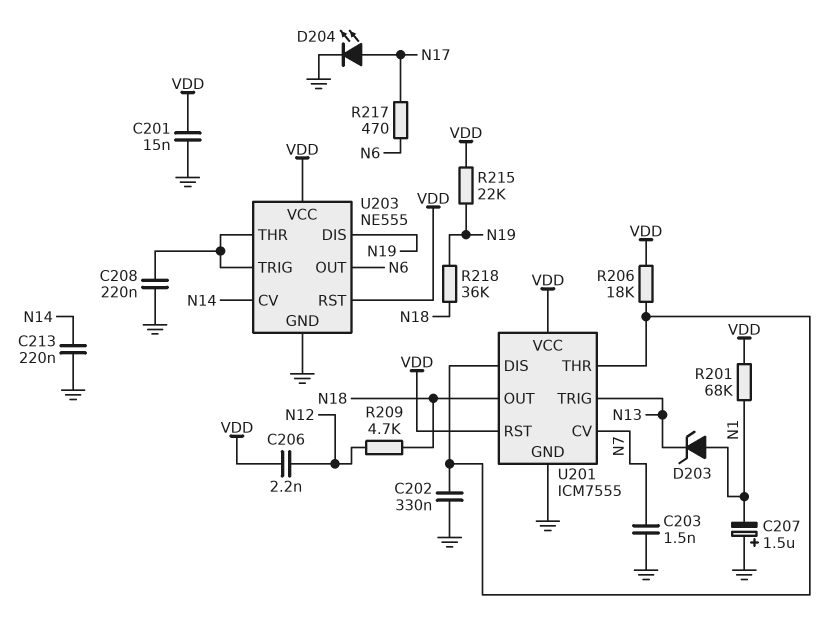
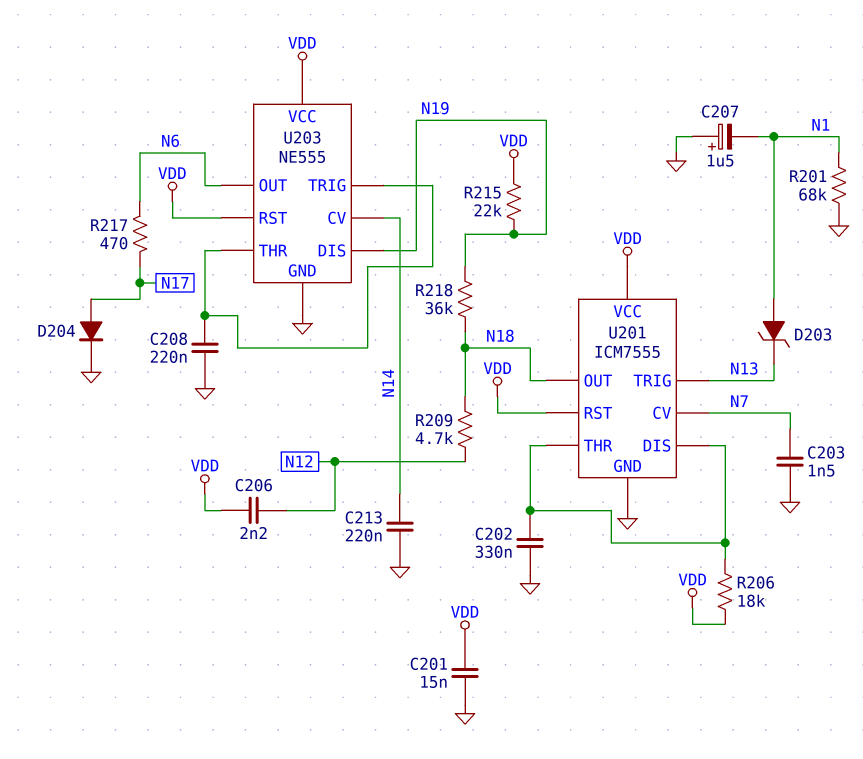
D204: LED (A N17, K GND) -> diode (A N17, K GND)
R201: 68k (N1, VDD) -> 68k (GND, N1)

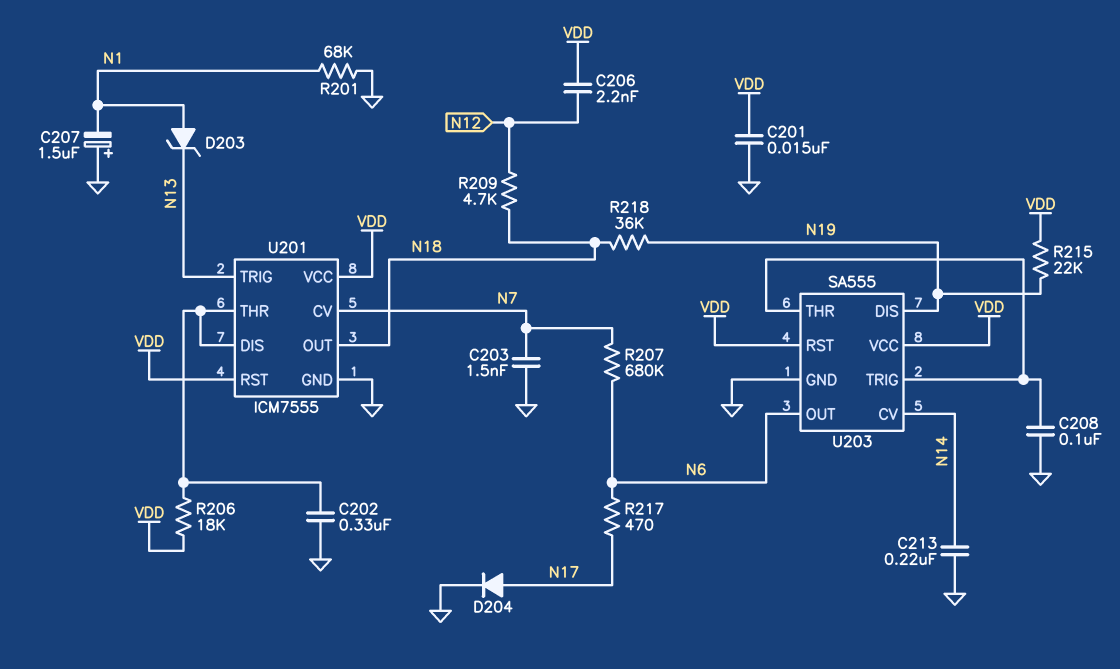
C208: 220nF (GND, U203/THR) -> 100nF (GND, U203/THR)
R207: none -> 680k (N6, N7)
U203: NE555 -> SA555

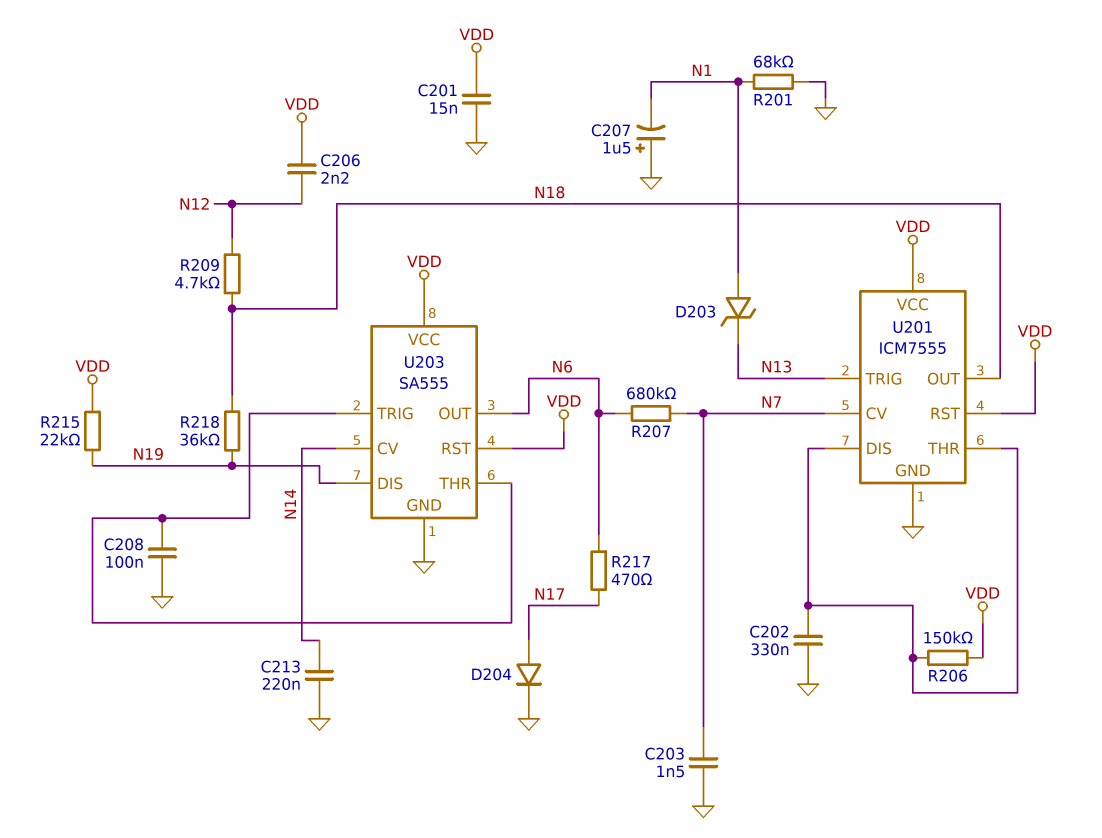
R206: 18k (U201/DIS, VDD) -> 150k (U201/DIS, VDD)

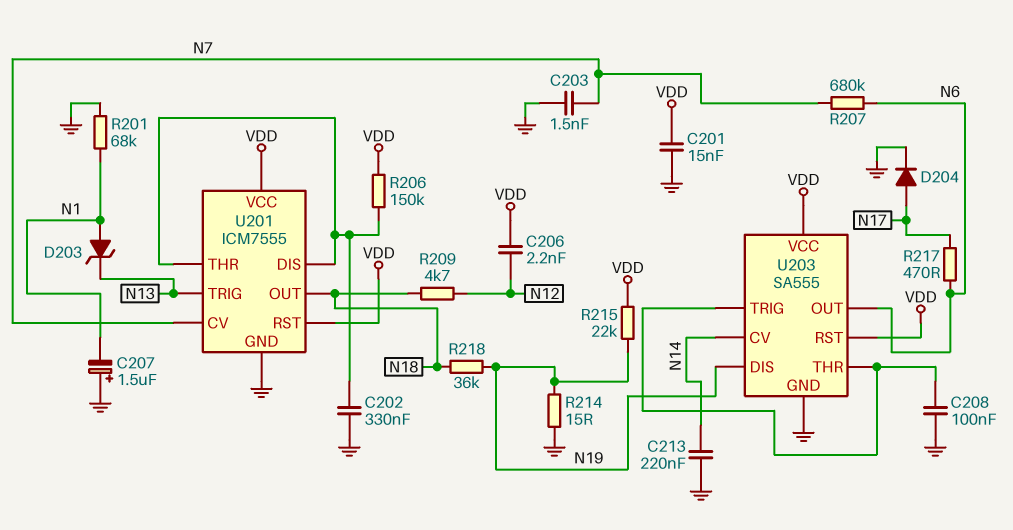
R214: none -> 15 (GND, N19)

